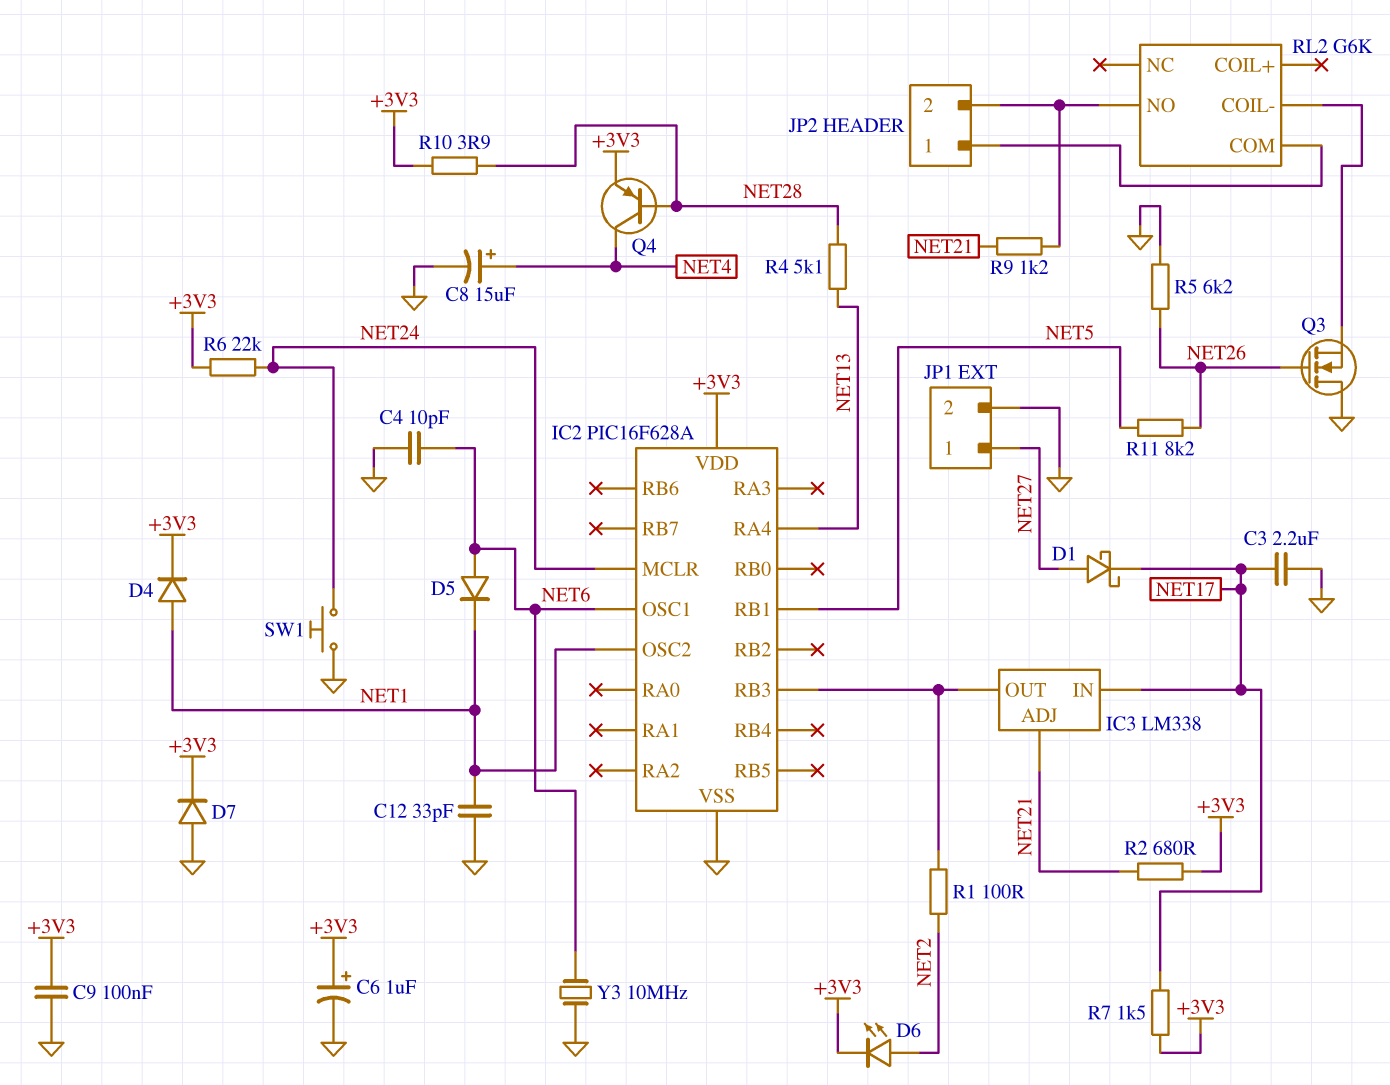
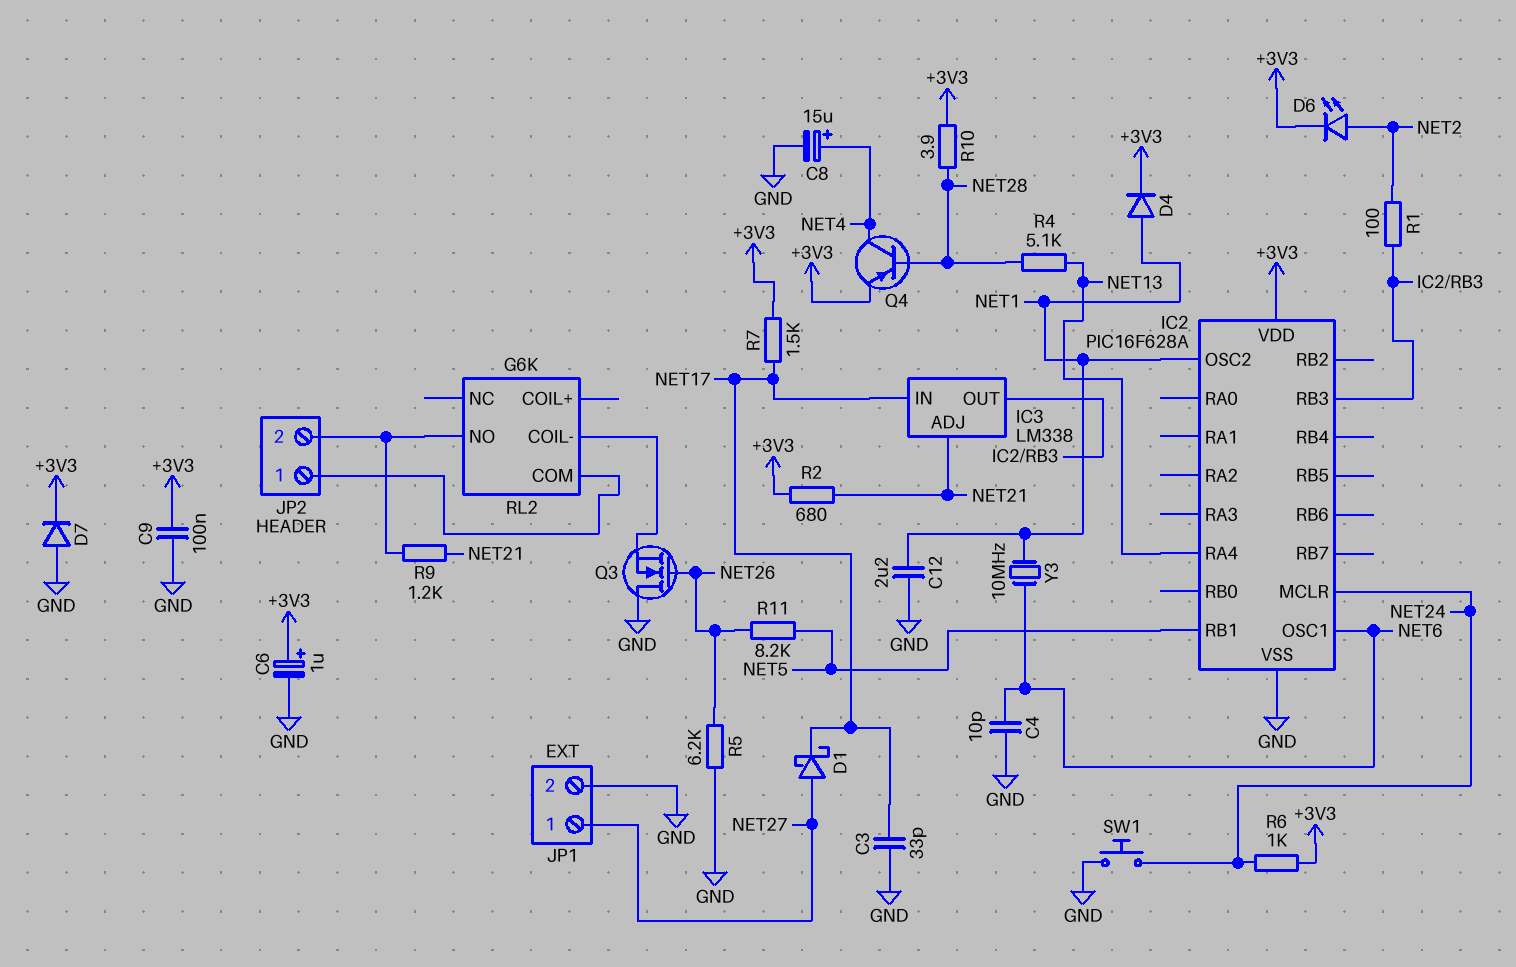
C3: 2.2uF (GND, NET17) -> 33pF (GND, NET17)
C12: 33pF (GND, NET1) -> 2.2uF (GND, NET1)
D5: diode (A NET6, K NET1) -> none
R6: 22k (+3V3, NET24) -> 1k (+3V3, NET24)
Y3: 10MHz (GND, NET6) -> 10MHz (NET1, NET6)

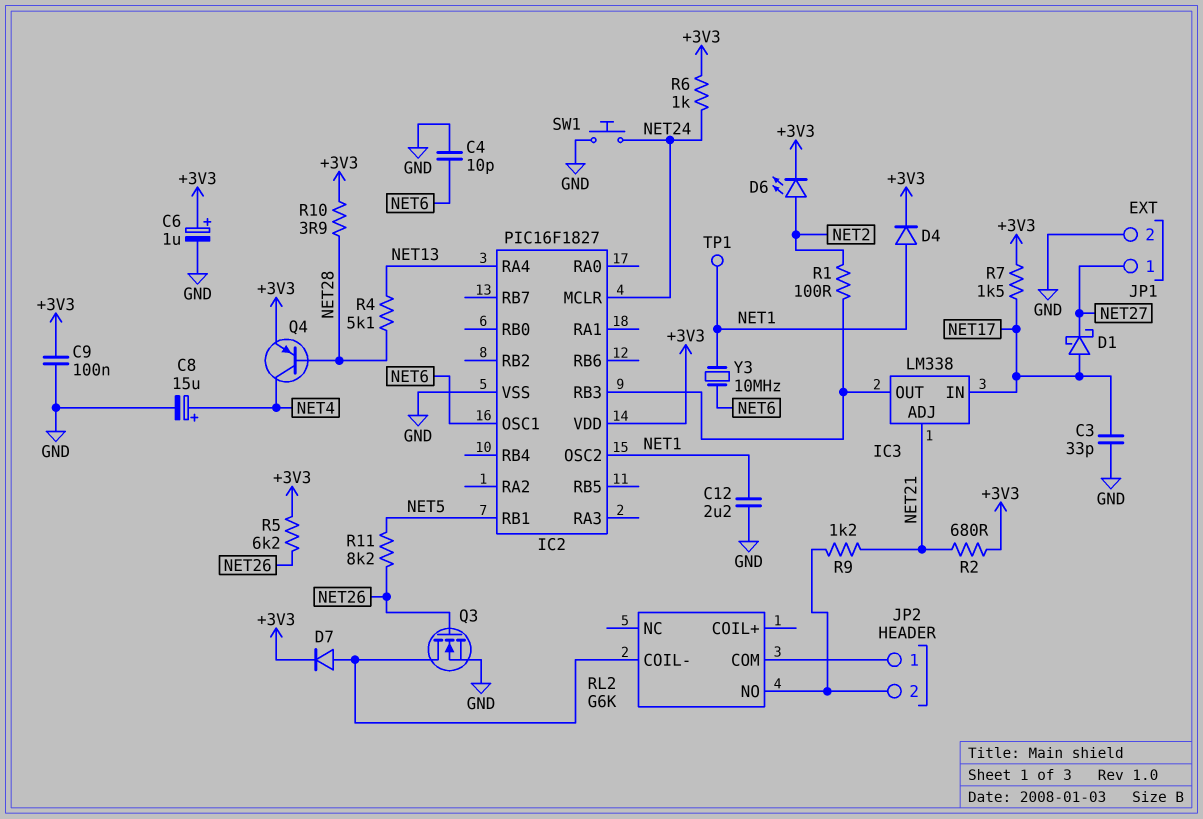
D1: schottky (A NET27, K NET17) -> schottky (A NET17, K NET27)
D7: diode (A GND, K +3V3) -> diode (A RL2/COIL-, K +3V3)
IC2: PIC16F628A -> PIC16F1827
Q3: NMOS (G NET26, D GND, S RL2/COIL-) -> NMOS (G NET26, D RL2/COIL-, S GND)
R5: 6.2k (GND, NET26) -> 6.2k (+3V3, NET26)
TP1: none -> test point (NET1)

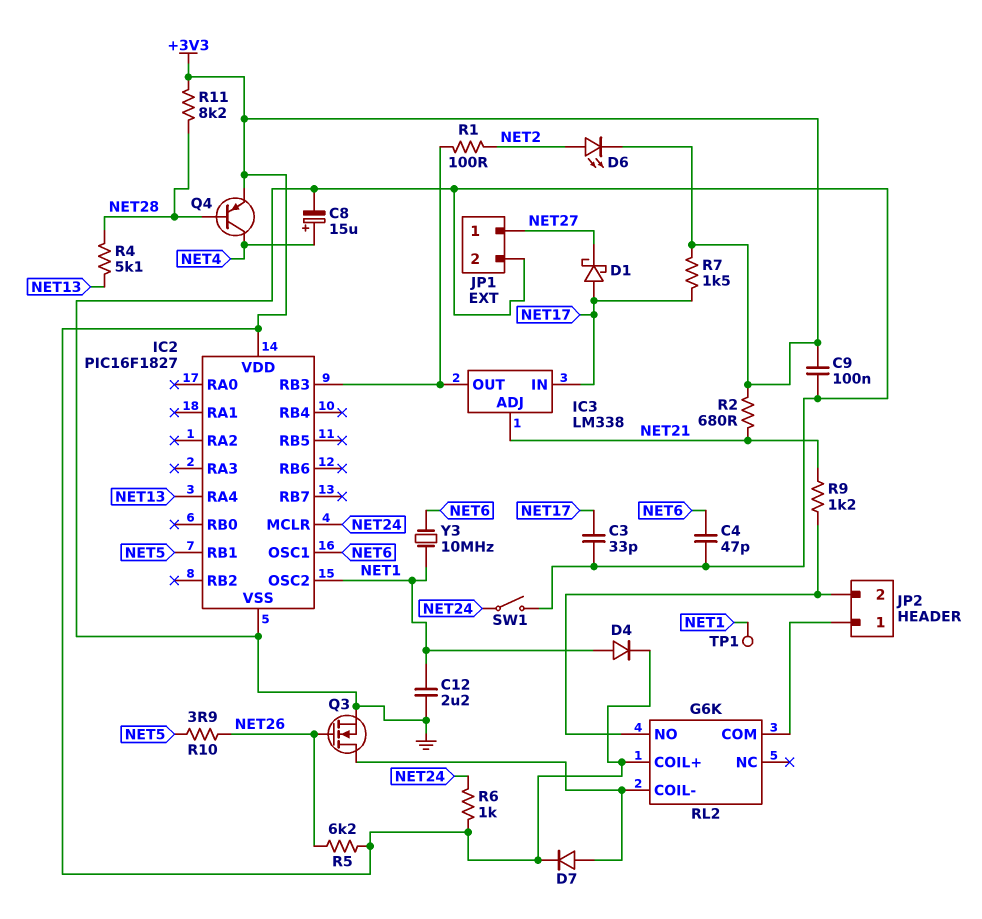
C4: 10pF (GND, NET6) -> 47pF (GND, NET6)
C6: 1uF (plus +3V3, minus GND) -> none
R10: 3.9 (+3V3, NET28) -> 3.9 (NET5, NET26)
R11: 8.2k (NET5, NET26) -> 8.2k (+3V3, NET28)
RL2 pin COIL+: none -> +3V3
SW1: button (GND, NET24) -> switch (GND, NET24)

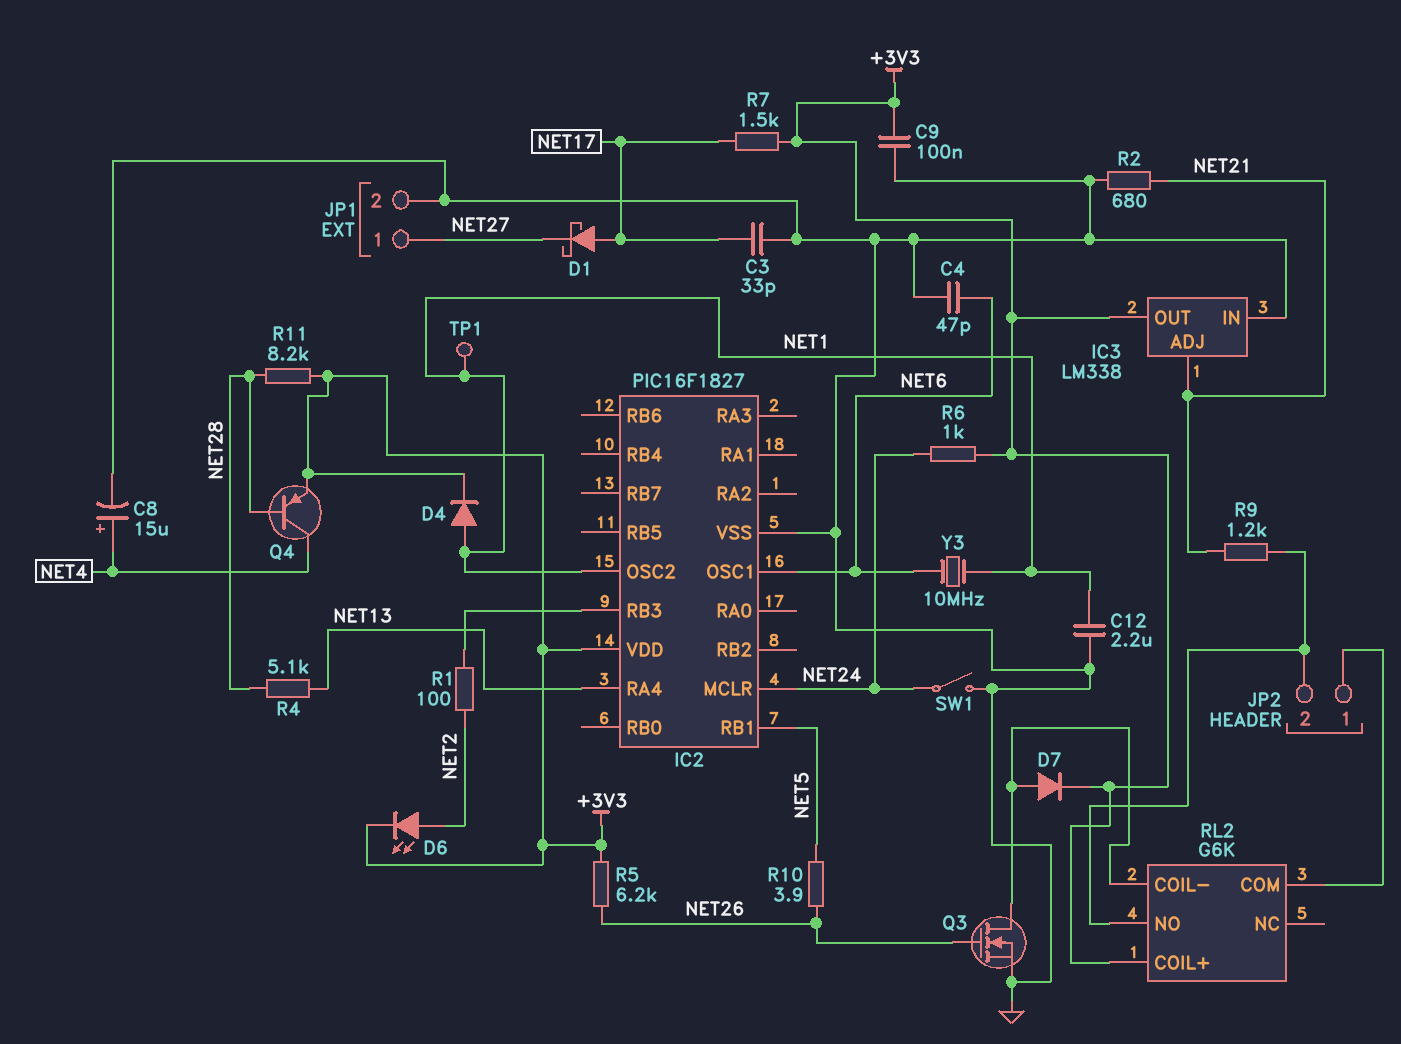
IC3 pin IN: NET17 -> GND
IC3 pin OUT: IC2/RB3 -> +3V3
R2: 680 (+3V3, NET21) -> 680 (GND, NET21)

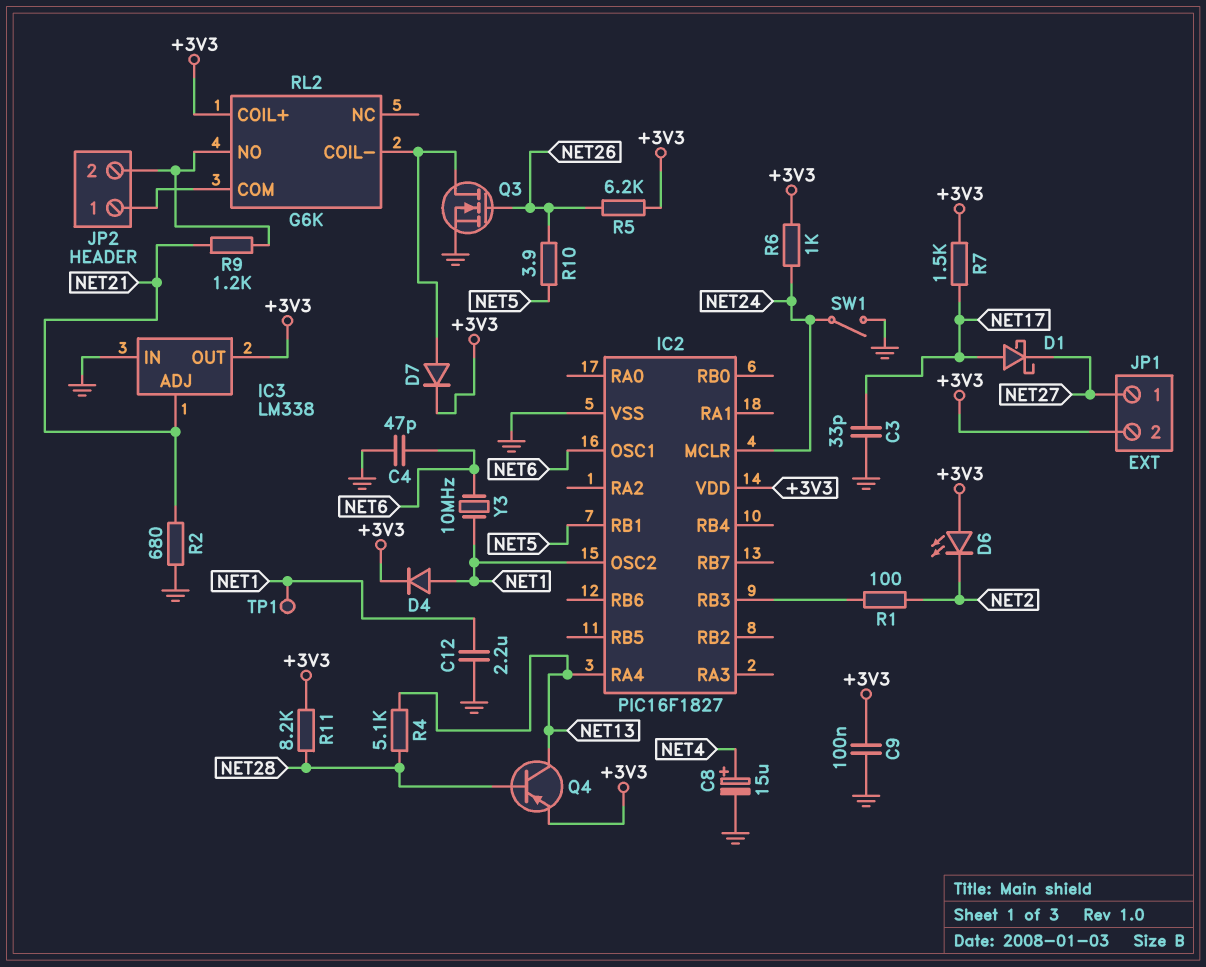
D6: LED (A NET2, K +3V3) -> LED (A +3V3, K NET2)
JP1 pin 2: GND -> +3V3
Q4: PNP (B NET28, C NET4, E +3V3) -> PNP (B NET28, C NET13, E +3V3)

